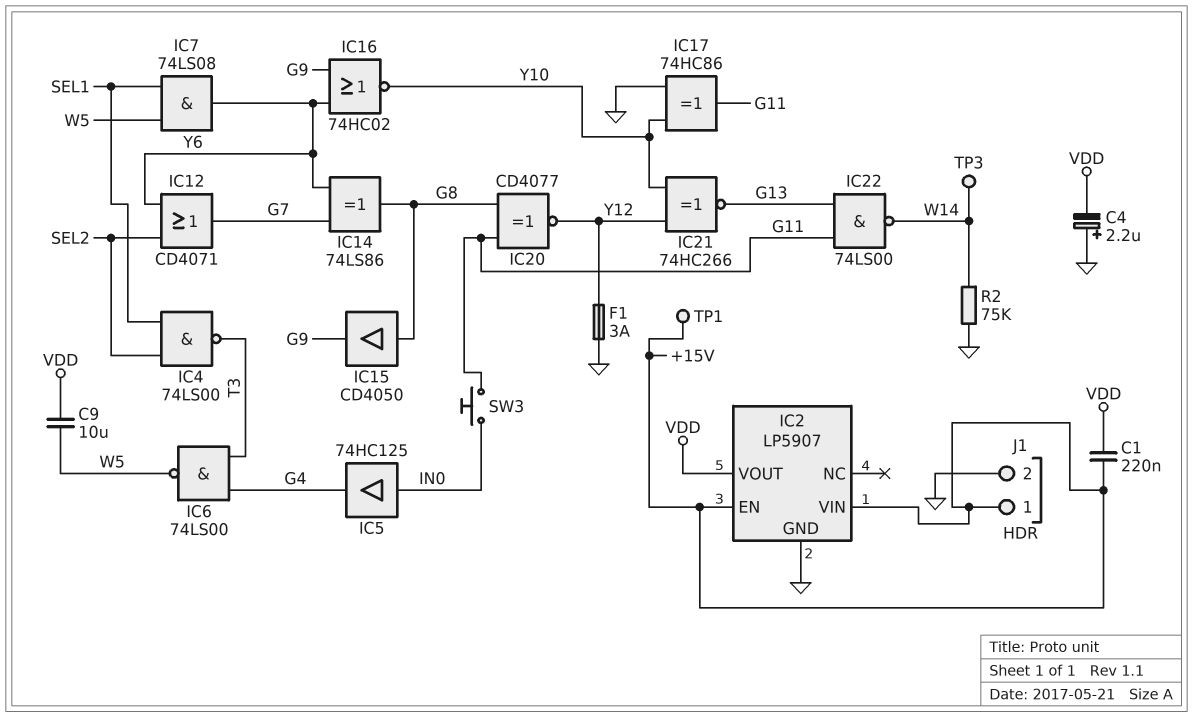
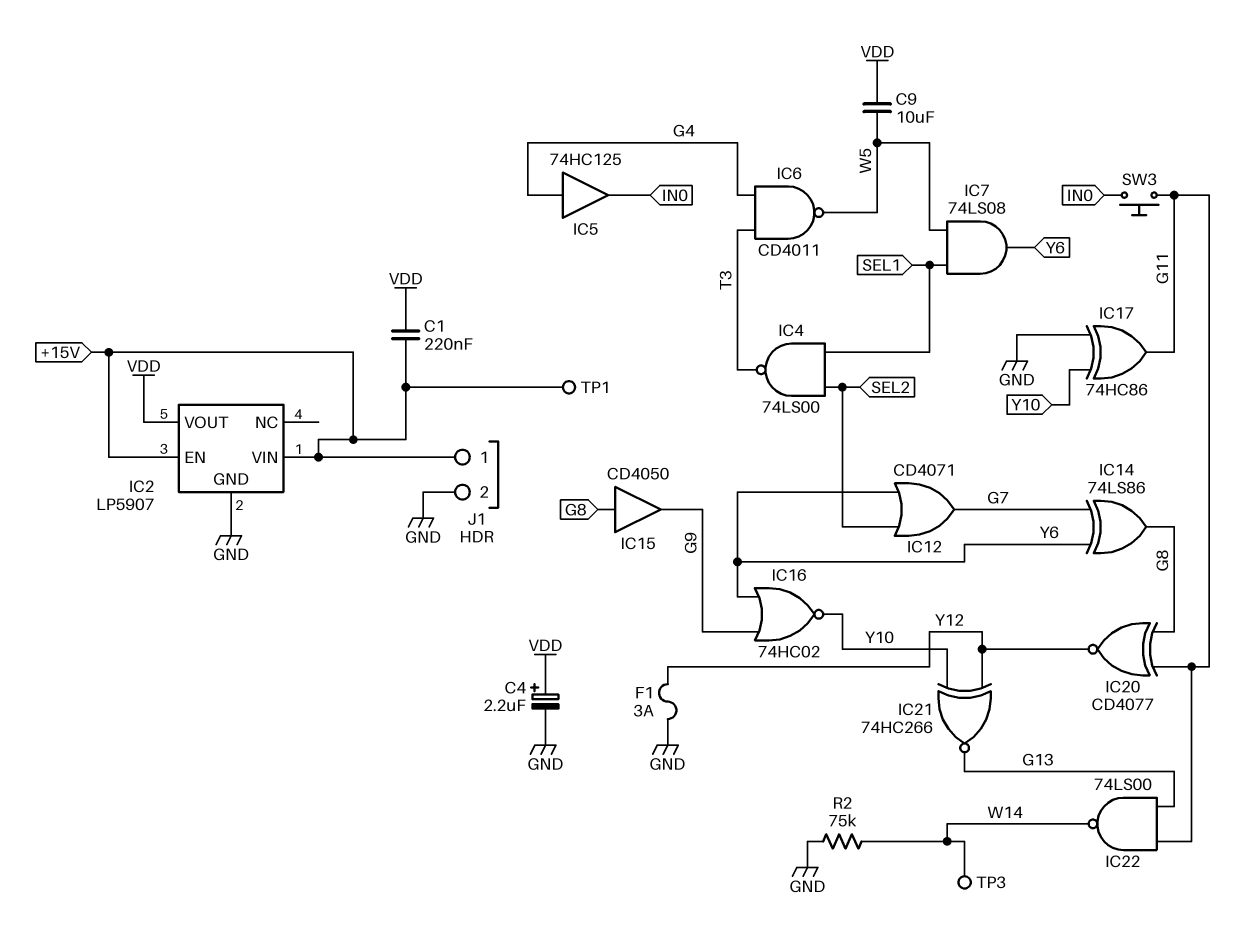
C4: 2.2uF (plus GND, minus VDD) -> 2.2uF (plus VDD, minus GND)
IC5: buffer 74HC125 (in IN0, out G4) -> buffer 74HC125 (in G4, out IN0)
IC6: NAND 74LS00 (in G4, in T3, out W5) -> NAND CD4011 (in G4, in T3, out W5)

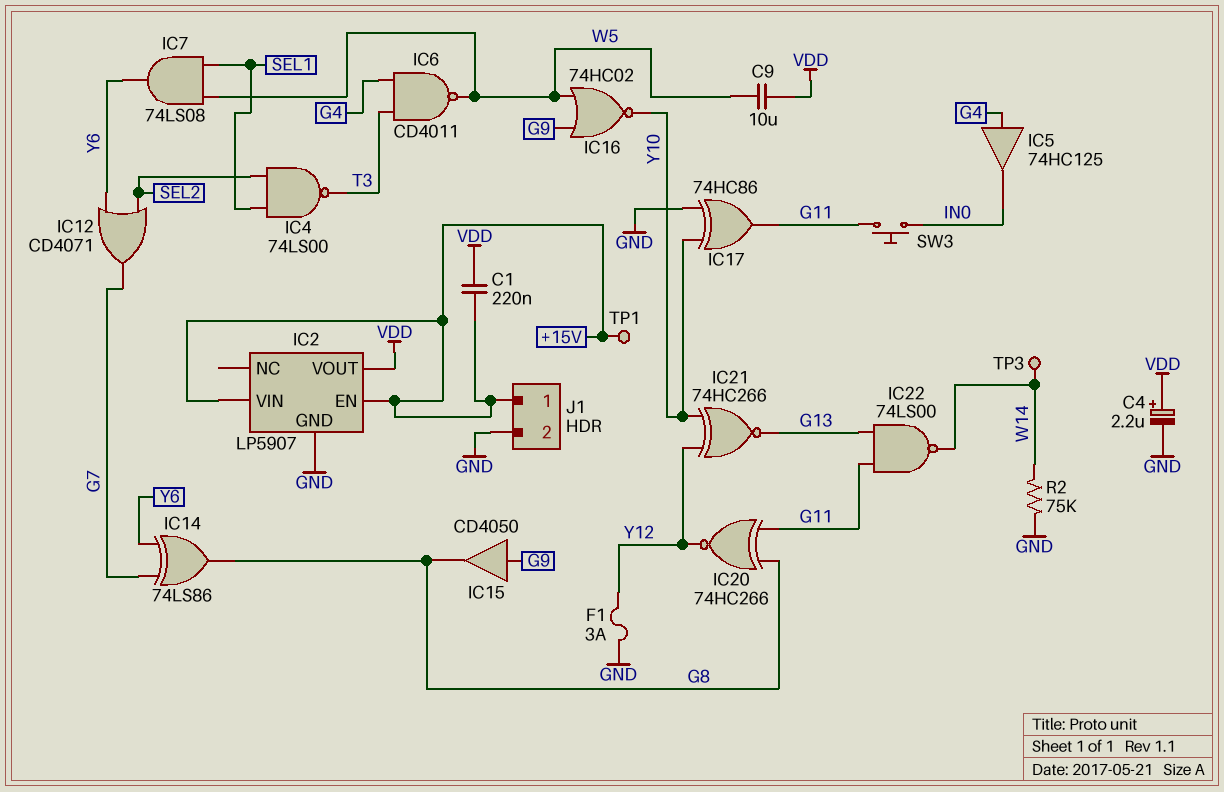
IC15: buffer CD4050 (in G8, out G9) -> buffer CD4050 (in G9, out G8)
IC16: NOR 74HC02 (in G9, in Y6, out Y10) -> NOR 74HC02 (in G9, in W5, out Y10)
IC20: XNOR CD4077 (in G8, in G11, out Y12) -> XNOR 74HC266 (in G8, in G11, out Y12)

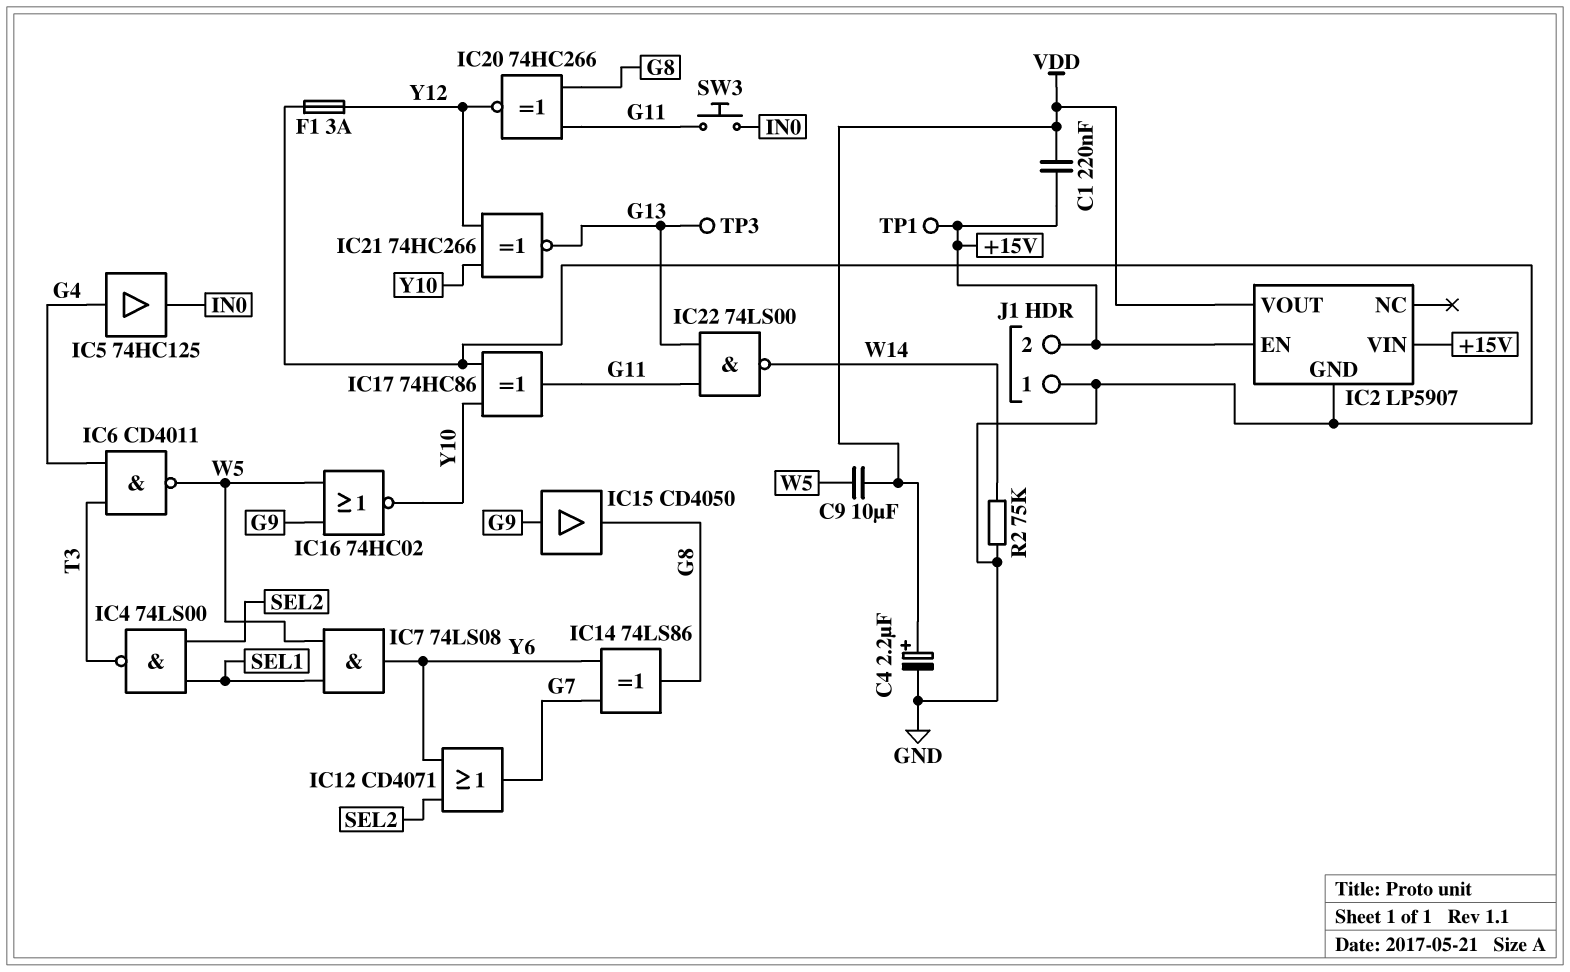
J1 pin 1: +15V -> GND
J1 pin 2: GND -> +15V
TP3: test point (W14) -> test point (G13)

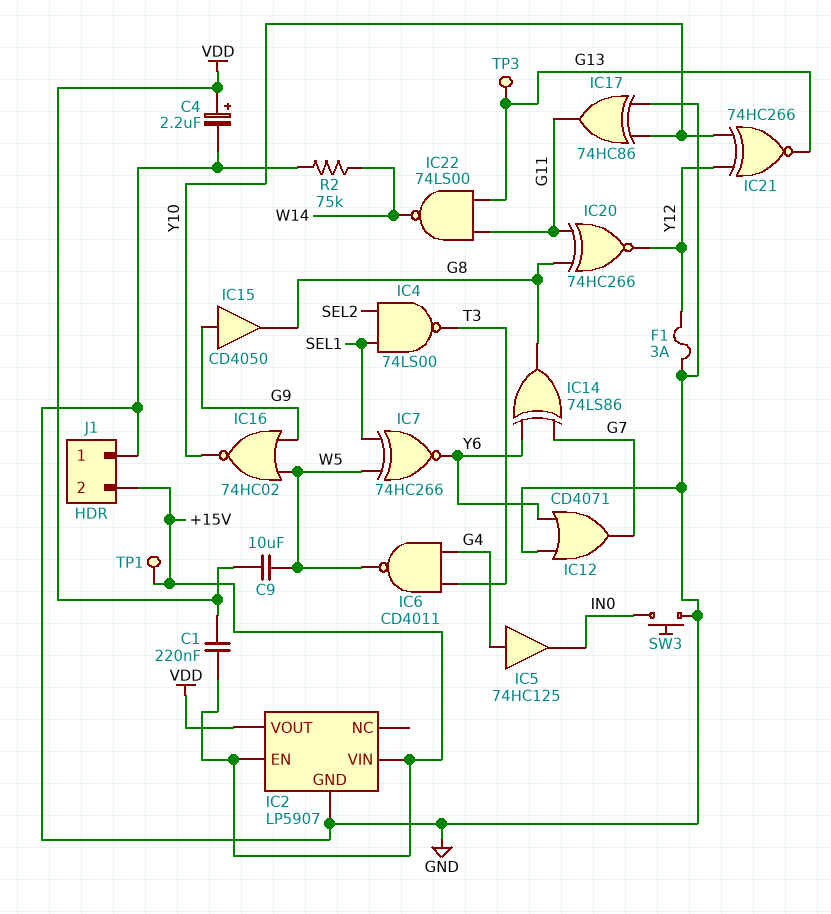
IC7: AND 74LS08 (in SEL1, in W5, out Y6) -> XNOR 74HC266 (in SEL1, in W5, out Y6)
IC12: OR CD4071 (in SEL2, in Y6, out G7) -> OR CD4071 (in GND, in Y6, out G7)
SW3: button (G11, IN0) -> button (GND, IN0)

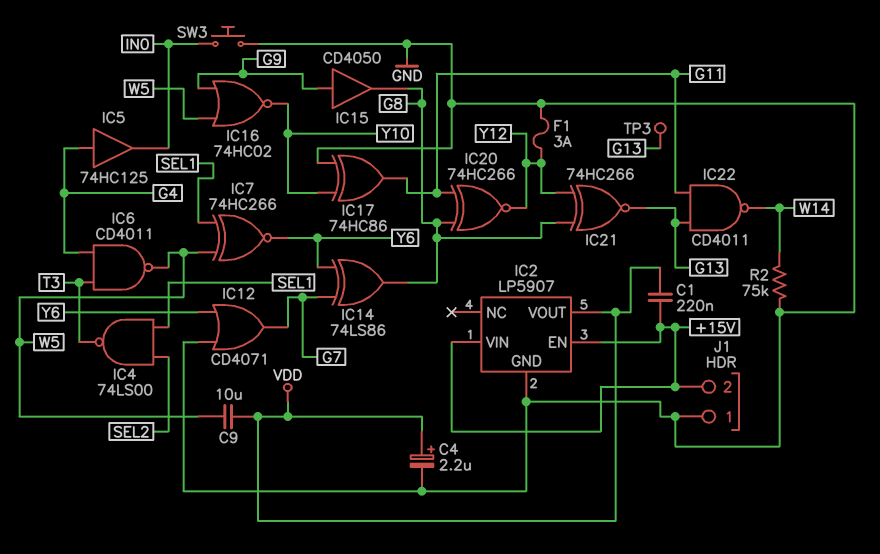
IC21: XNOR 74HC266 (in Y10, in Y12, out G13) -> XNOR 74HC266 (in G8, in Y12, out G13)
IC22: NAND 74LS00 (in G11, in G13, out W14) -> NAND CD4011 (in G11, in G13, out W14)
TP1: test point (+15V) -> none

